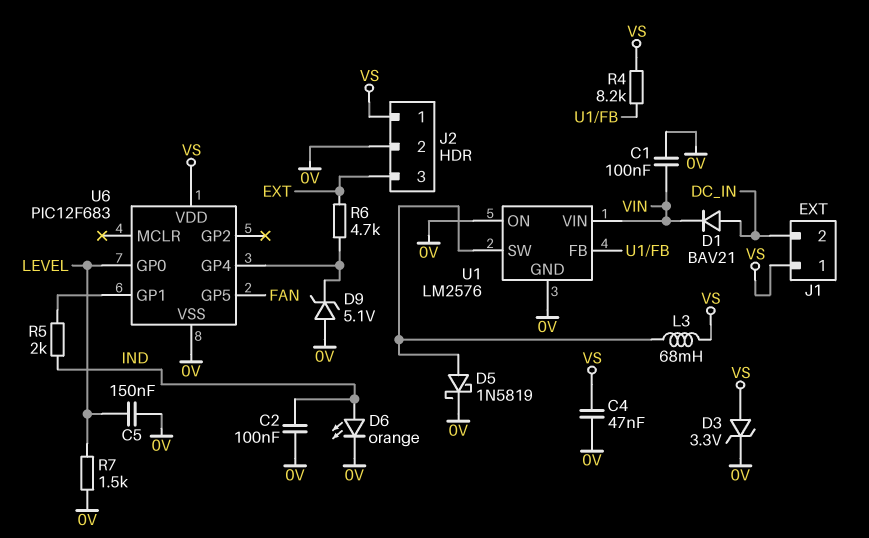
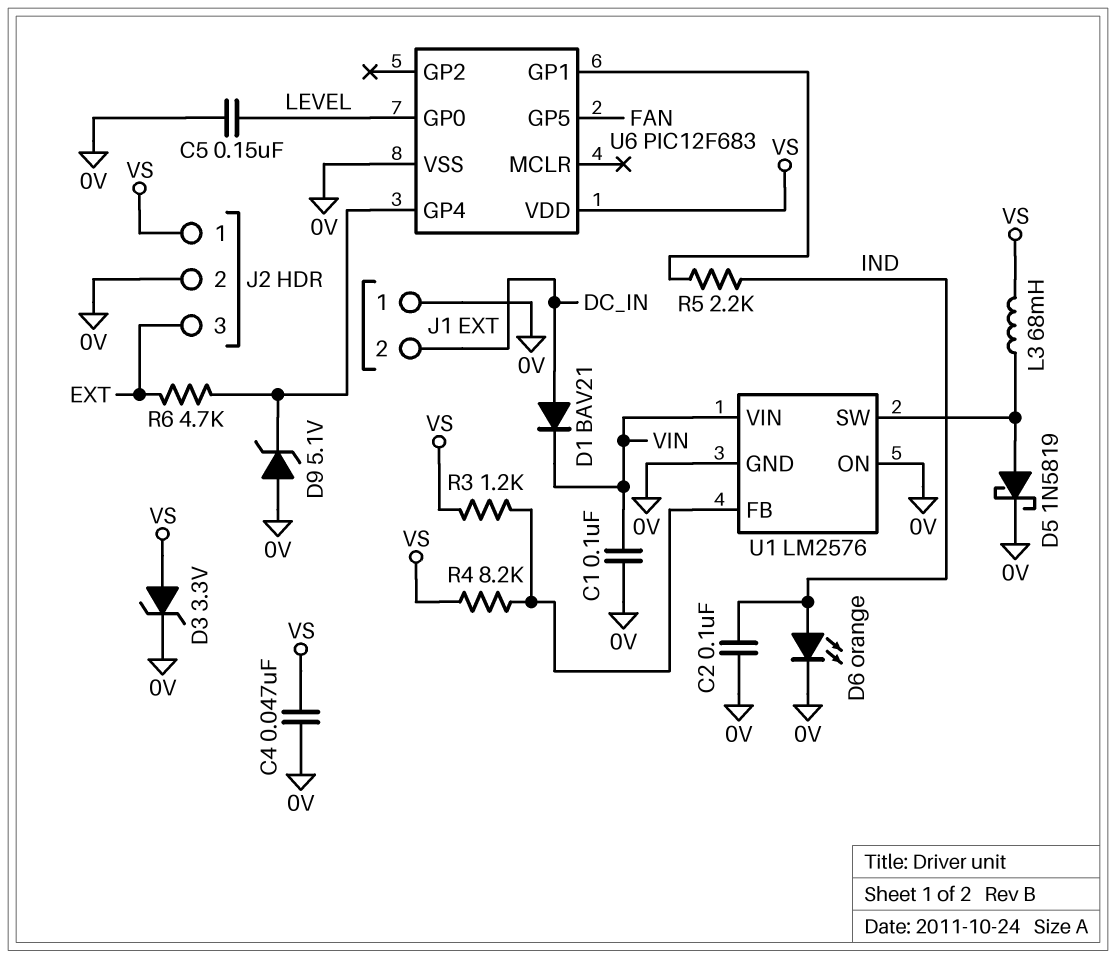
J1 pin 1: VS -> 0V
R3: none -> 1.2k (U1/FB, VS)
R5: 2k (IND, U6/GP1) -> 2.2k (IND, U6/GP1)
R7: 1.5k (0V, LEVEL) -> none

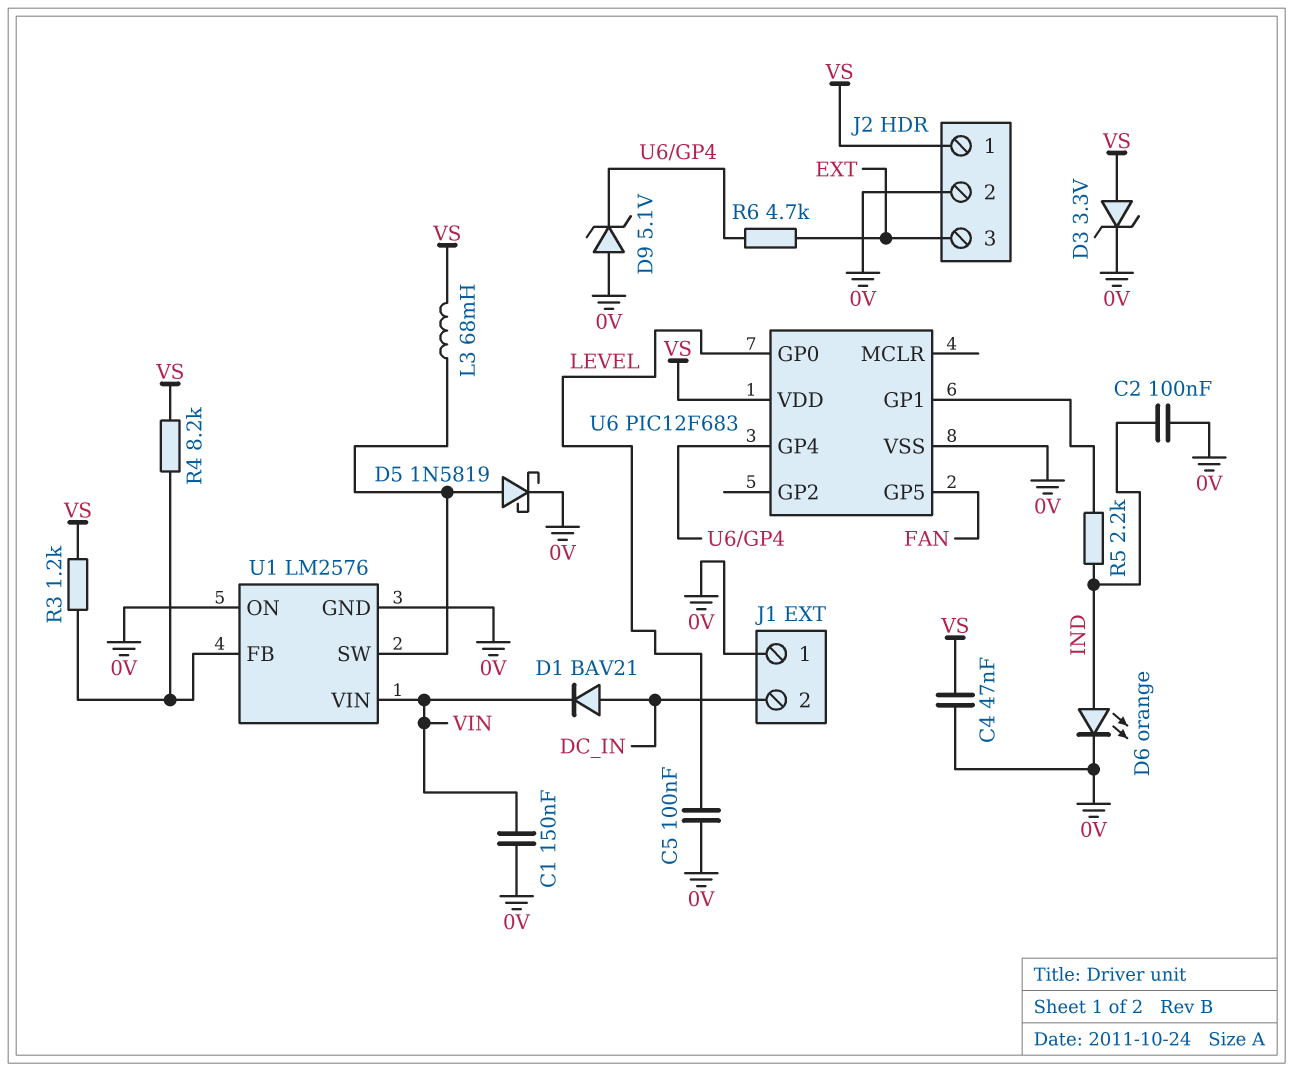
C1: 100nF (0V, VIN) -> 150nF (0V, VIN)
C5: 150nF (0V, LEVEL) -> 100nF (0V, LEVEL)

